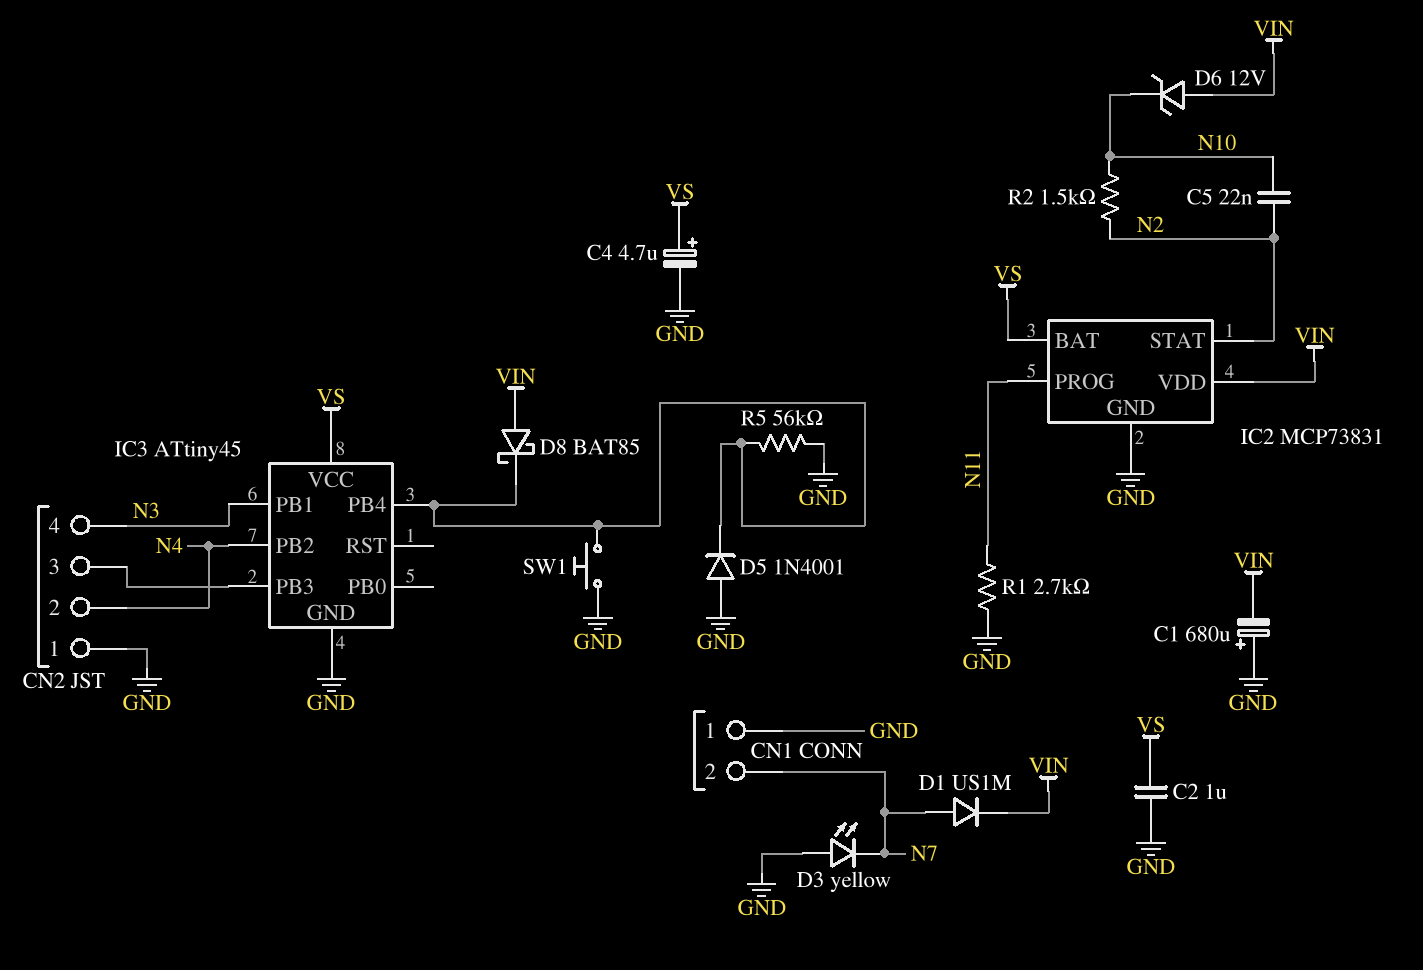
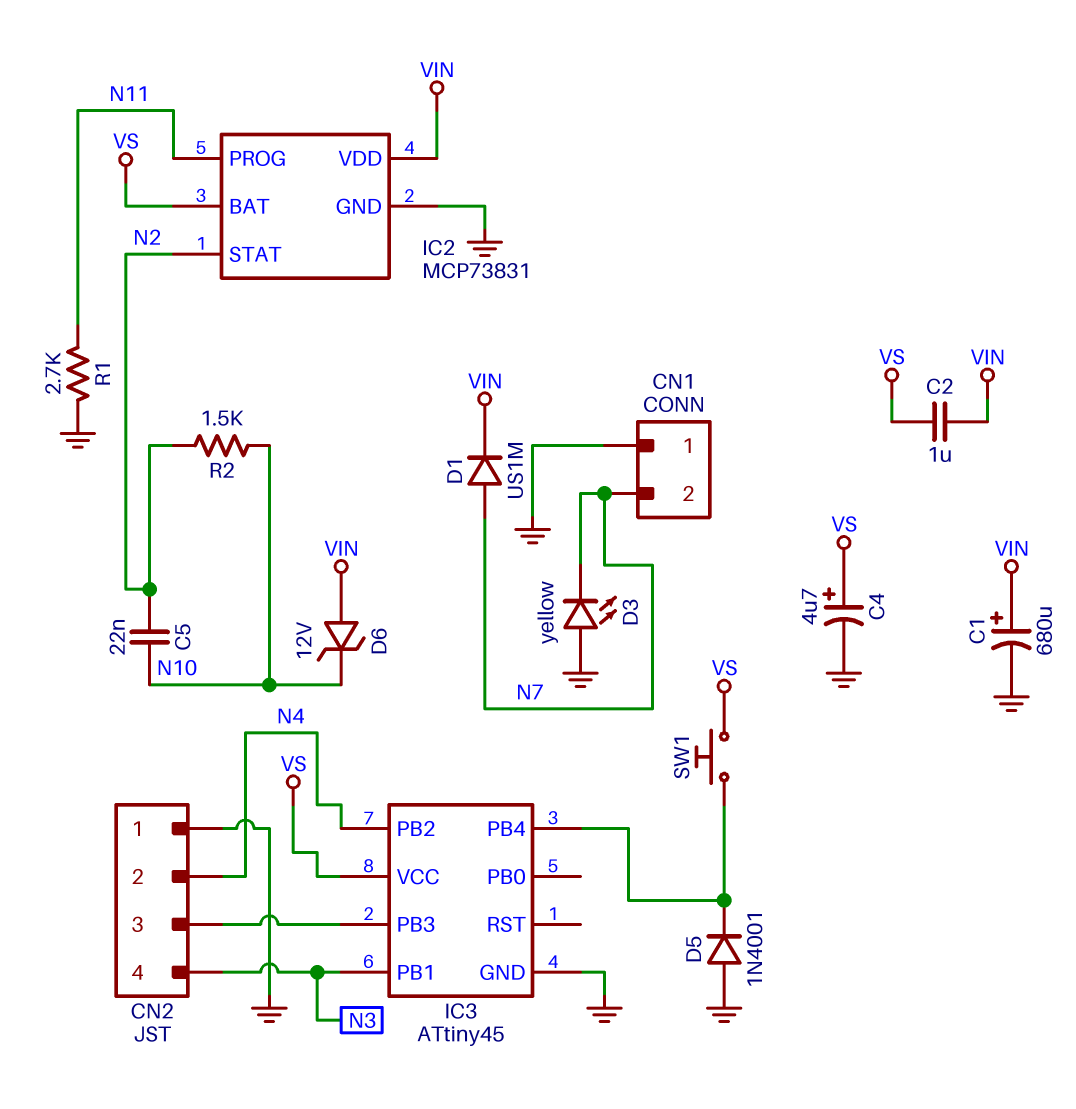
C1: 680uF (plus GND, minus VIN) -> 680uF (plus VIN, minus GND)
C2: 1uF (GND, VS) -> 1uF (VIN, VS)
D8: schottky BAT85 (A VIN, K IC3/PB4) -> none
R5: 56k (GND, IC3/PB4) -> none
SW1: button (GND, IC3/PB4) -> button (IC3/PB4, VS)

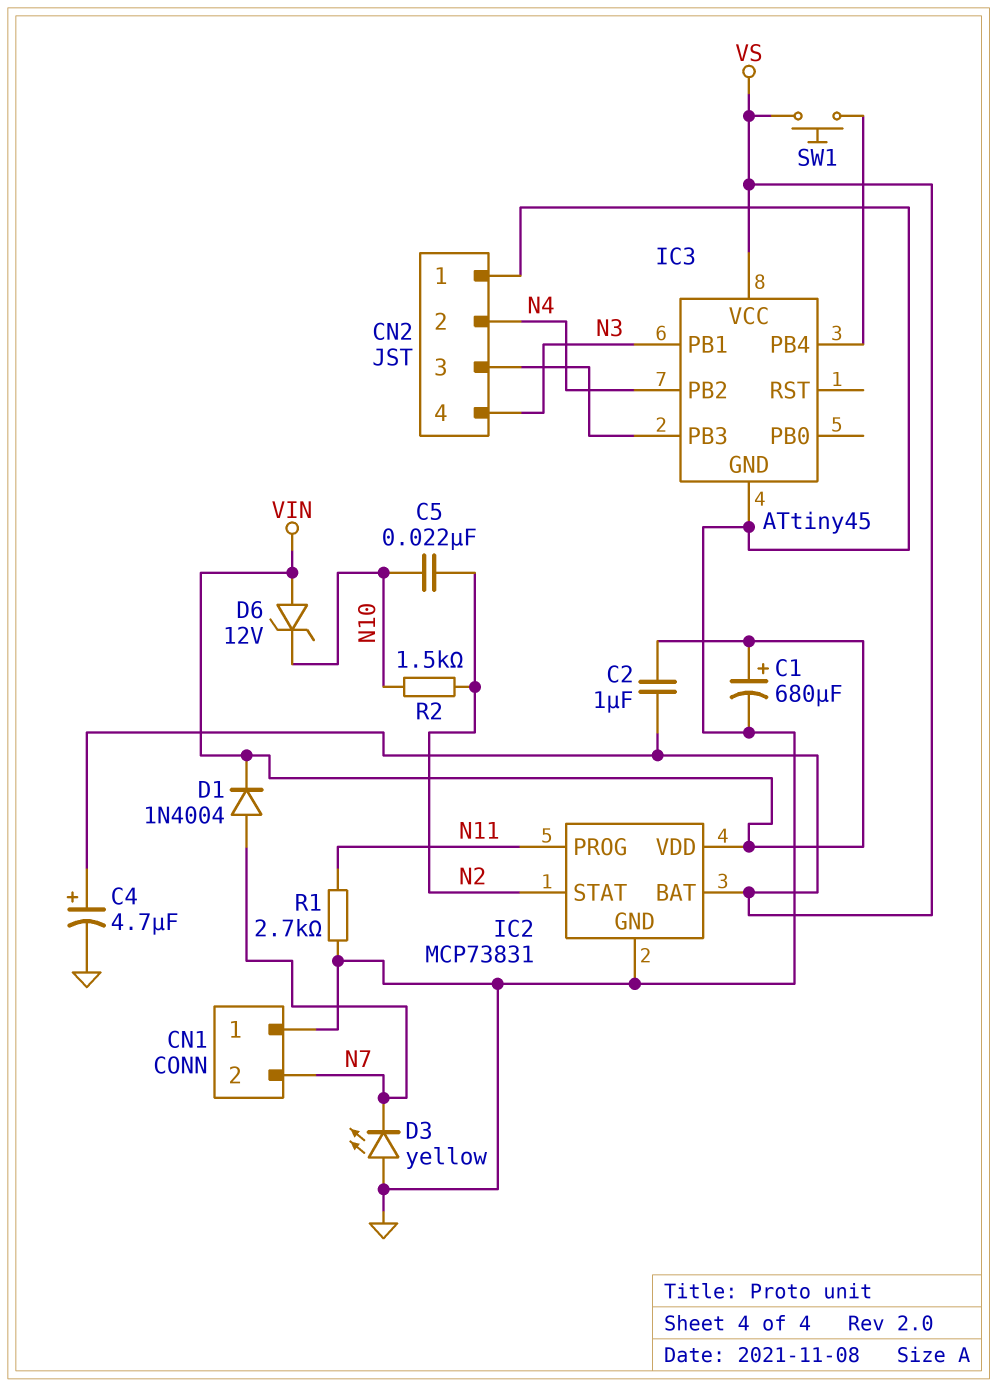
D1: diode US1M (A N7, K VIN) -> diode 1N4004 (A N7, K VIN)
D5: diode 1N4001 (A GND, K IC3/PB4) -> none

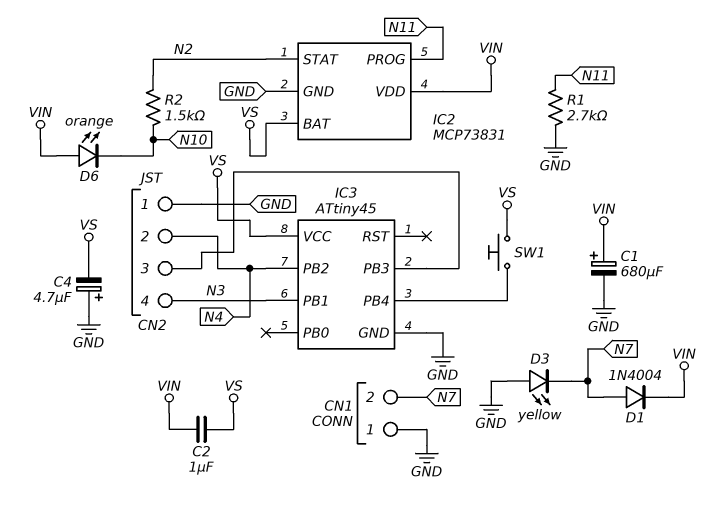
C4: 4.7uF (plus VS, minus GND) -> 4.7uF (plus GND, minus VS)
C5: 22nF (N2, N10) -> none
D6: zener 12V (A VIN, K N10) -> LED orange (A VIN, K N10)

